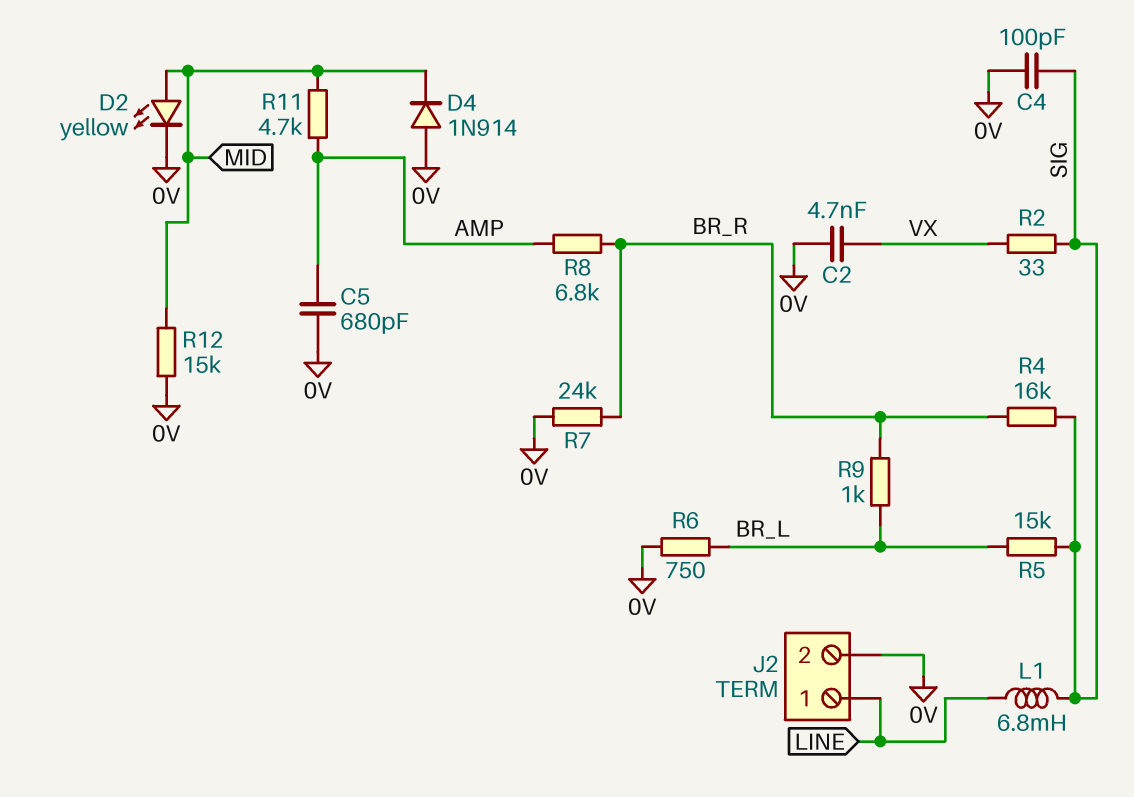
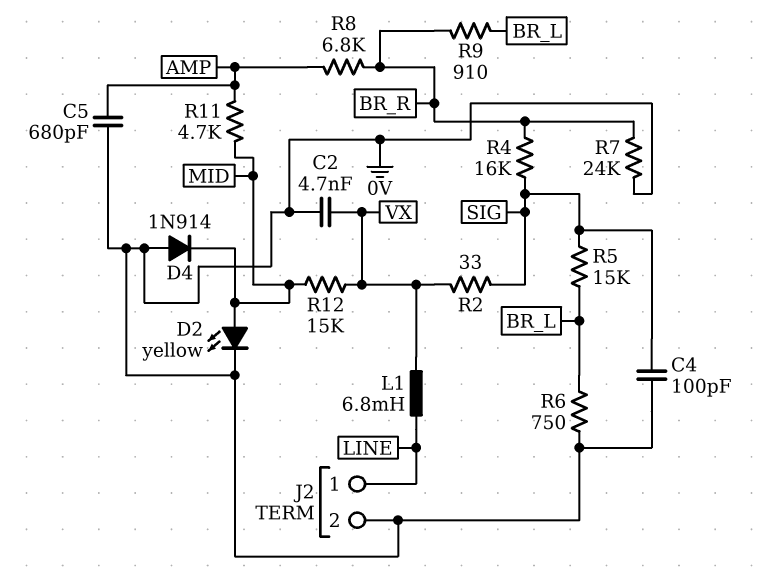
L1: 6.8mH (LINE, SIG) -> 6.8mH (LINE, VX)
R9: 1k (BR_L, BR_R) -> 910 (BR_L, BR_R)
R12: 15k (0V, MID) -> 15k (MID, VX)

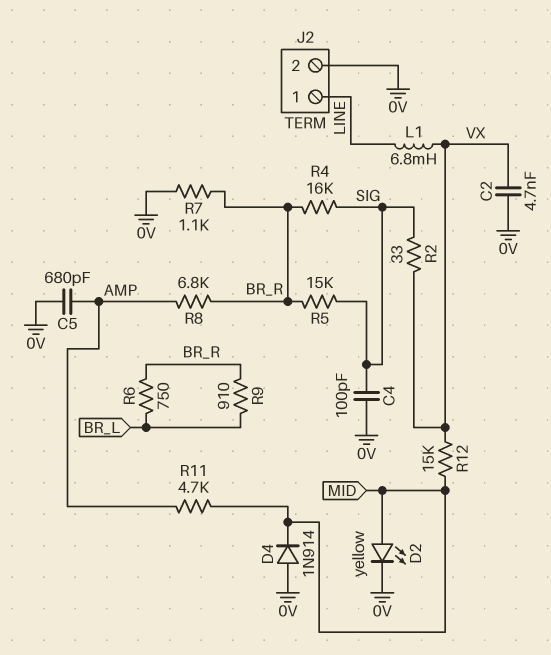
R5: 15k (BR_L, SIG) -> 15k (BR_R, SIG)
R6: 750 (0V, BR_L) -> 750 (BR_L, BR_R)
R7: 24k (0V, BR_R) -> 1.1k (0V, BR_R)

